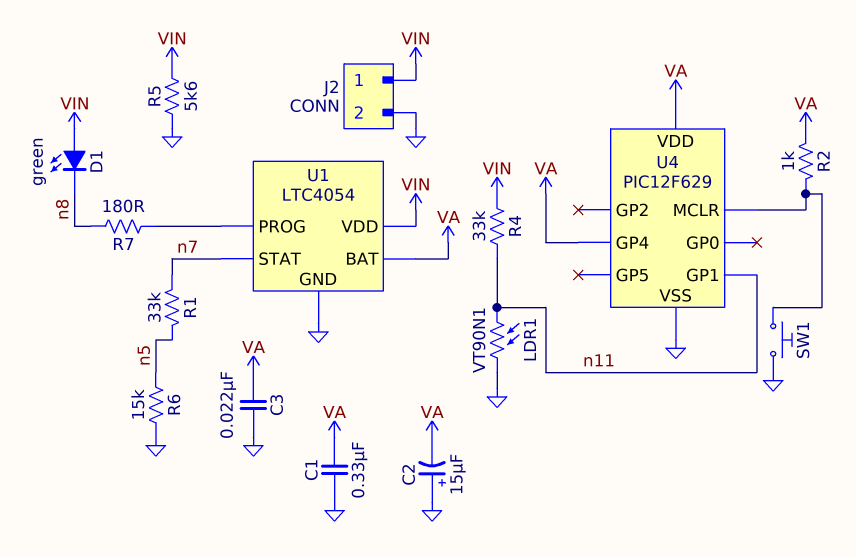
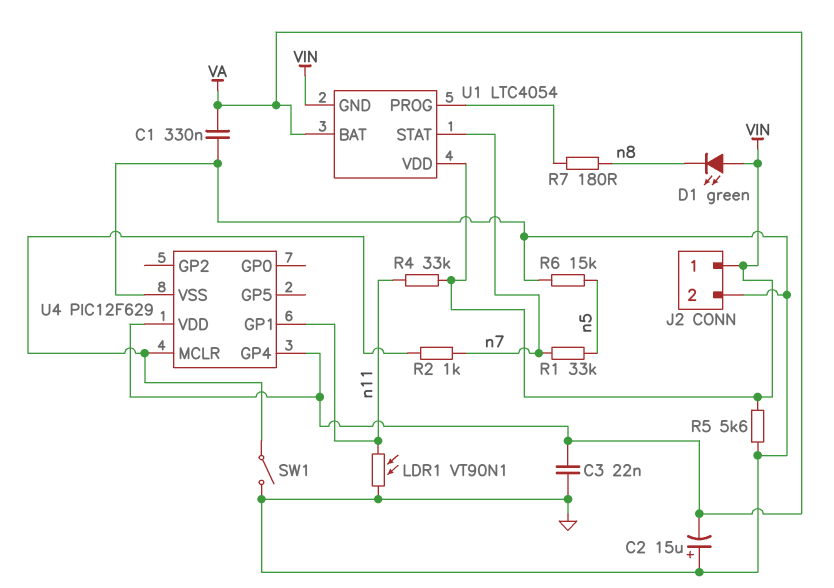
R2: 1k (U4/MCLR, VA) -> 1k (U4/MCLR, n7)
SW1: button (GND, U4/MCLR) -> switch (GND, U4/MCLR)
U1 pin GND: GND -> VIN

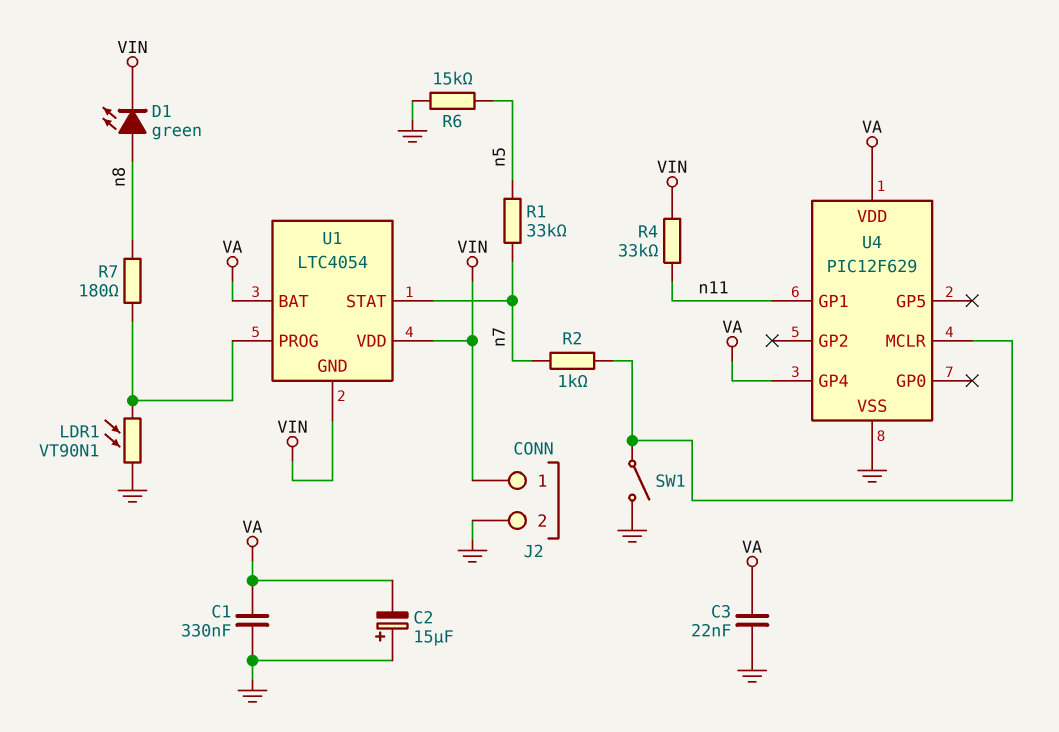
D1: LED green (A VIN, K n8) -> LED green (A n8, K VIN)
LDR1: VT90N1 (GND, n11) -> VT90N1 (GND, U1/PROG)
R5: 5.6k (GND, VIN) -> none

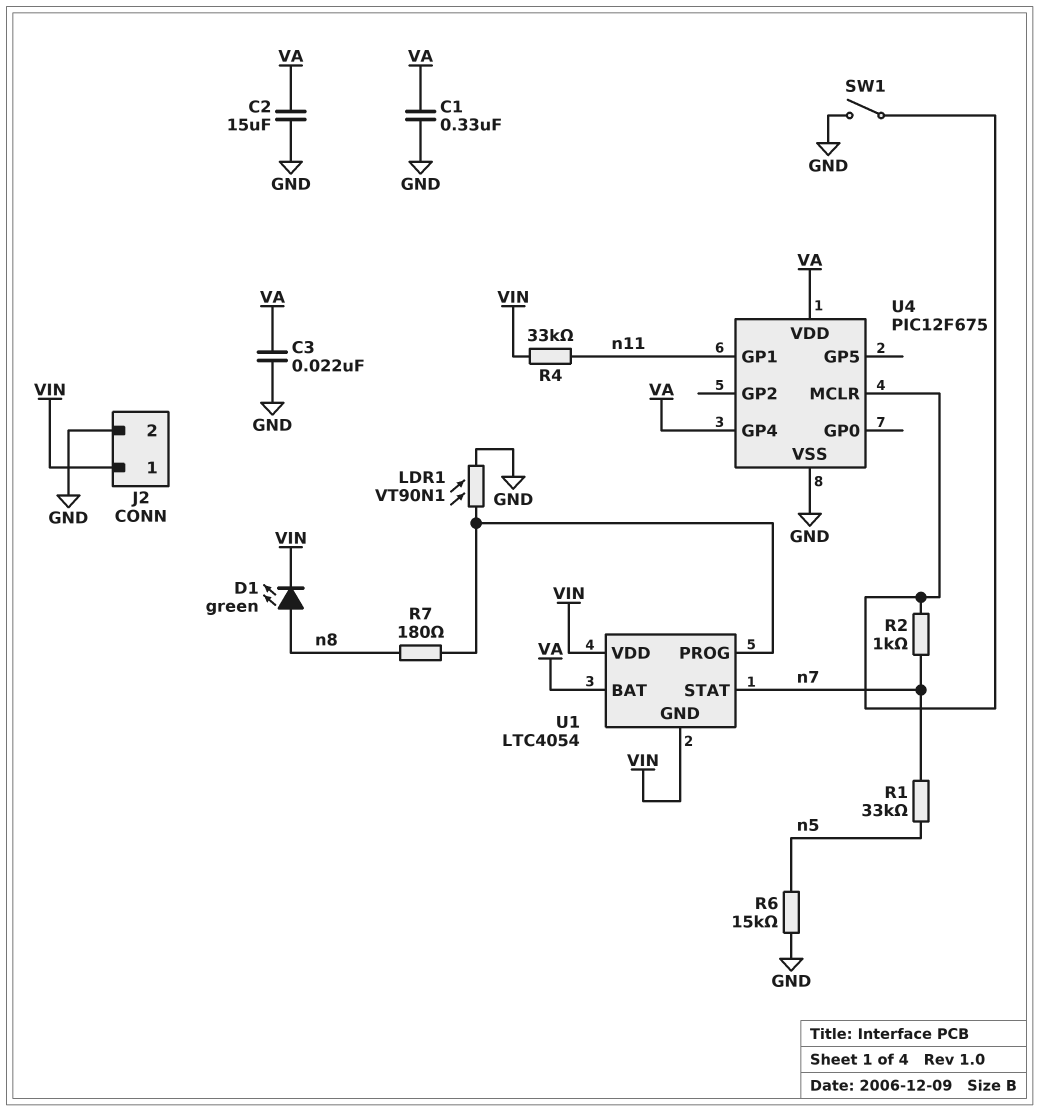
C2: 15uF (plus GND, minus VA) -> 15uF (GND, VA)
U4: PIC12F629 -> PIC12F675

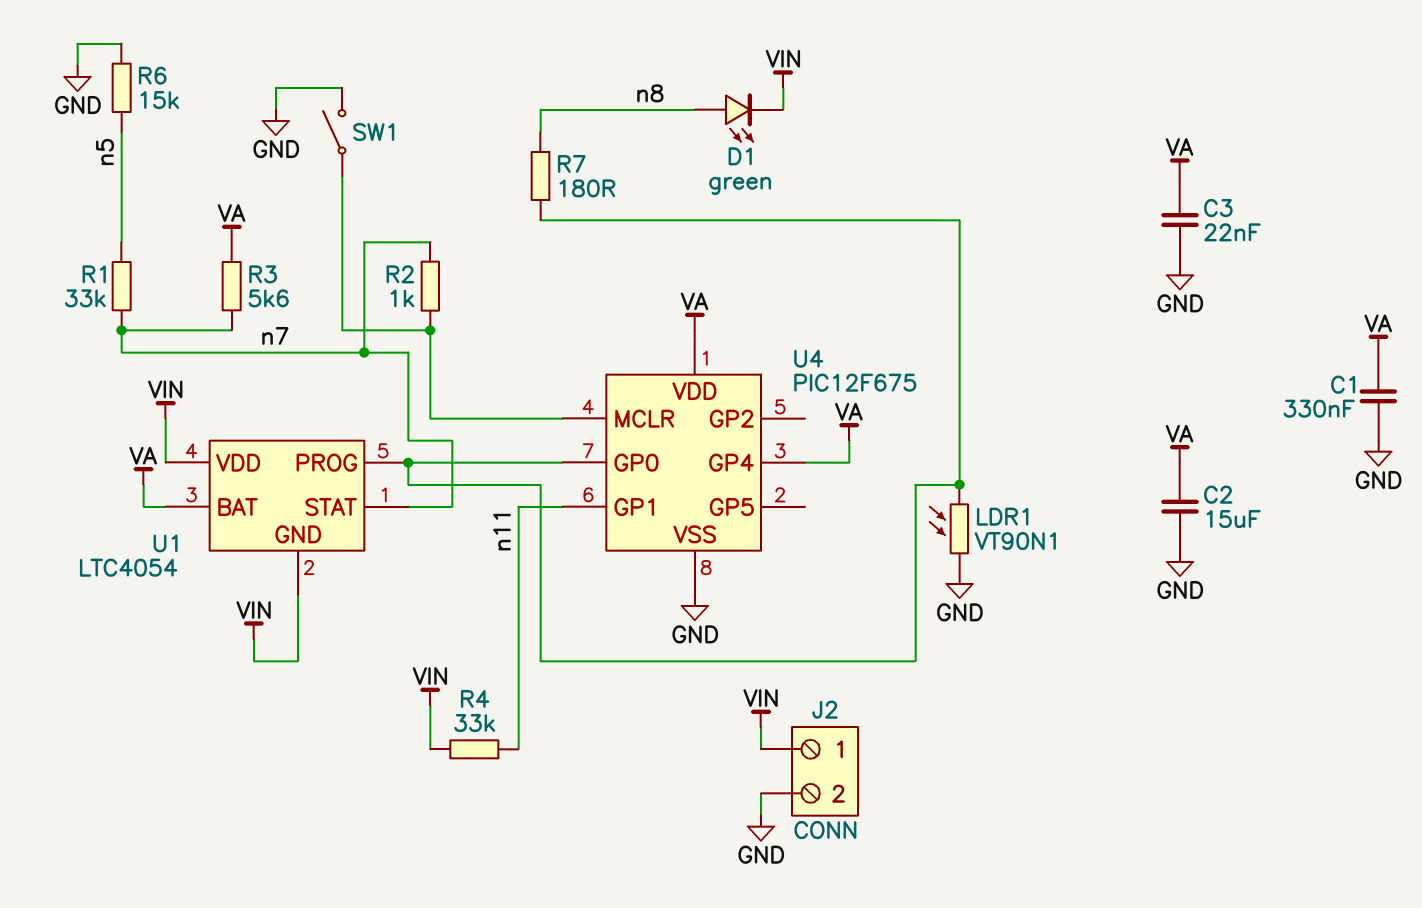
R3: none -> 5.6k (VA, n7)
U4 pin GP0: none -> U1/PROG

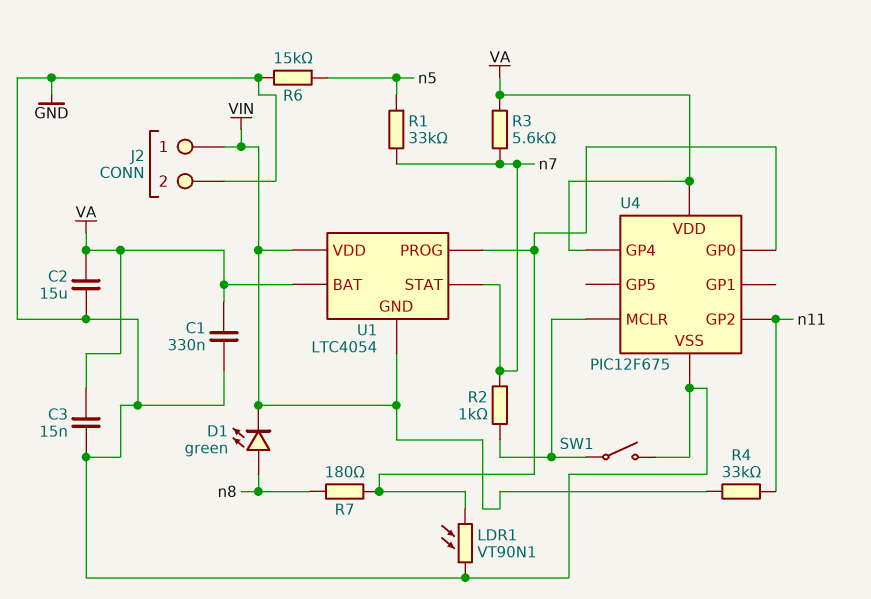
C3: 22nF (GND, VA) -> 15nF (GND, VA)
U4 pin GP1: n11 -> none
U4 pin GP2: none -> n11

